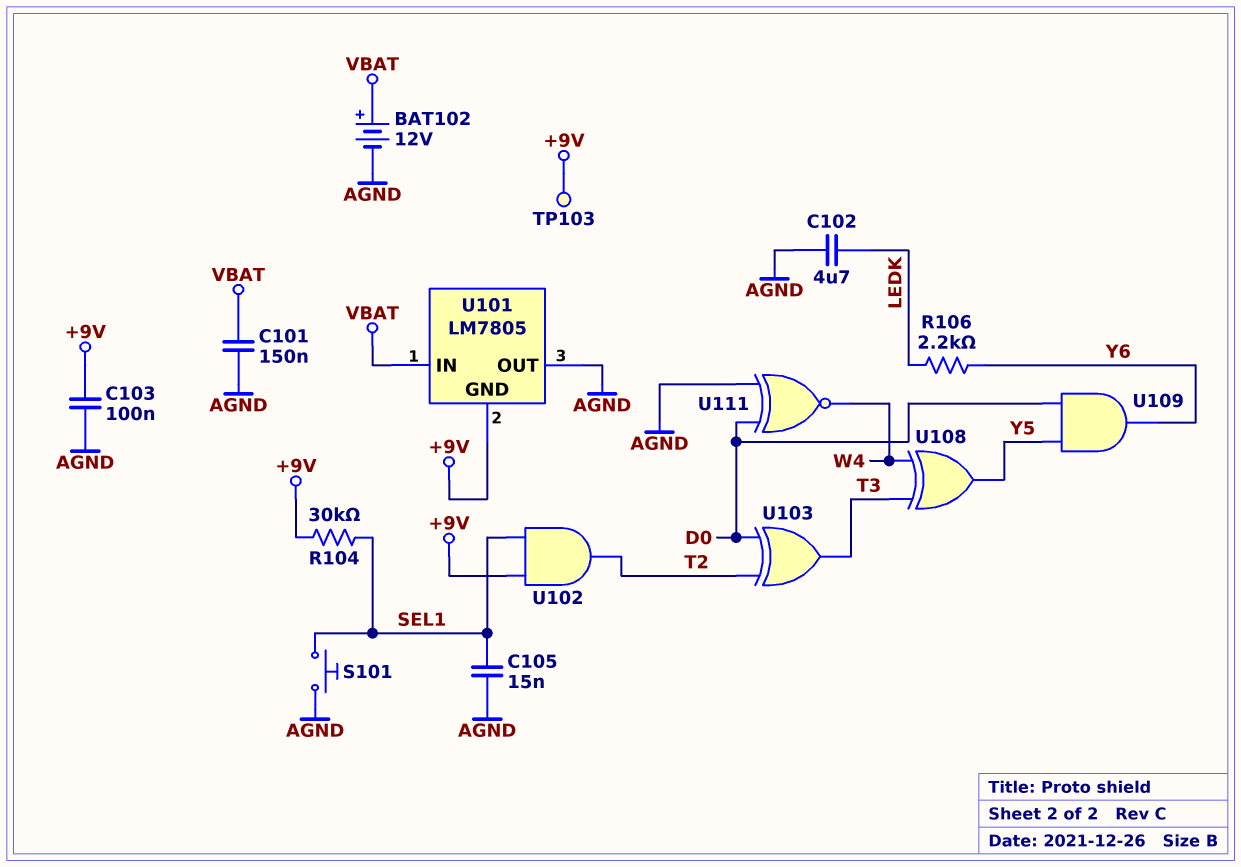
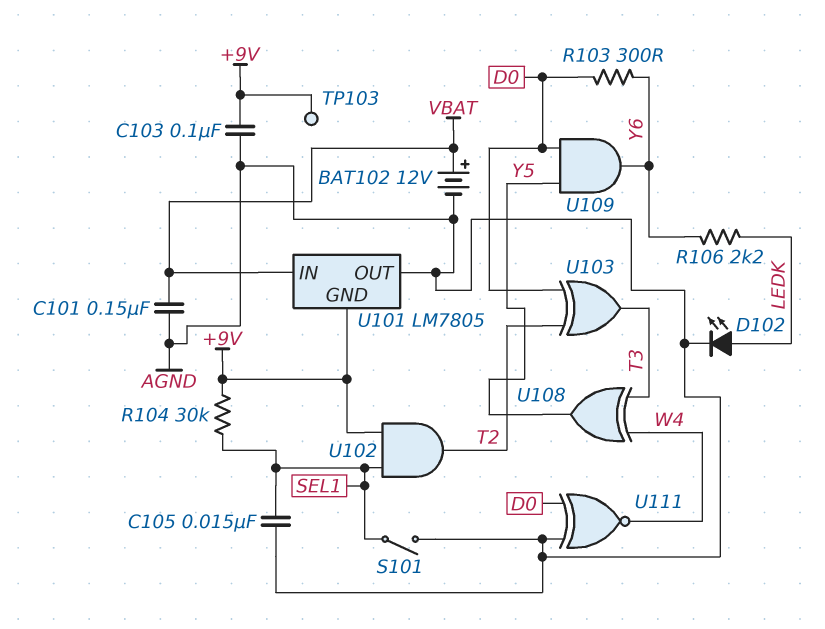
C102: 4.7uF (AGND, LEDK) -> none
D102: none -> LED (A LEDK, K AGND)
R103: none -> 300 (D0, Y6)
S101: button (AGND, SEL1) -> switch (AGND, SEL1)

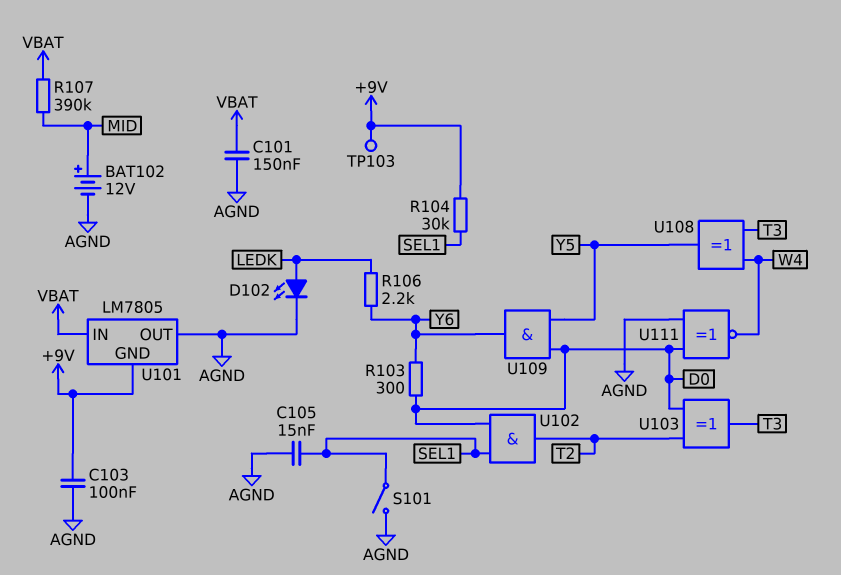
BAT102: 12V (plus VBAT, minus AGND) -> 12V (plus MID, minus AGND)
R107: none -> 390k (MID, VBAT)
U102: AND (in +9V, in SEL1, out T2) -> AND (in D0, in SEL1, out T2)

